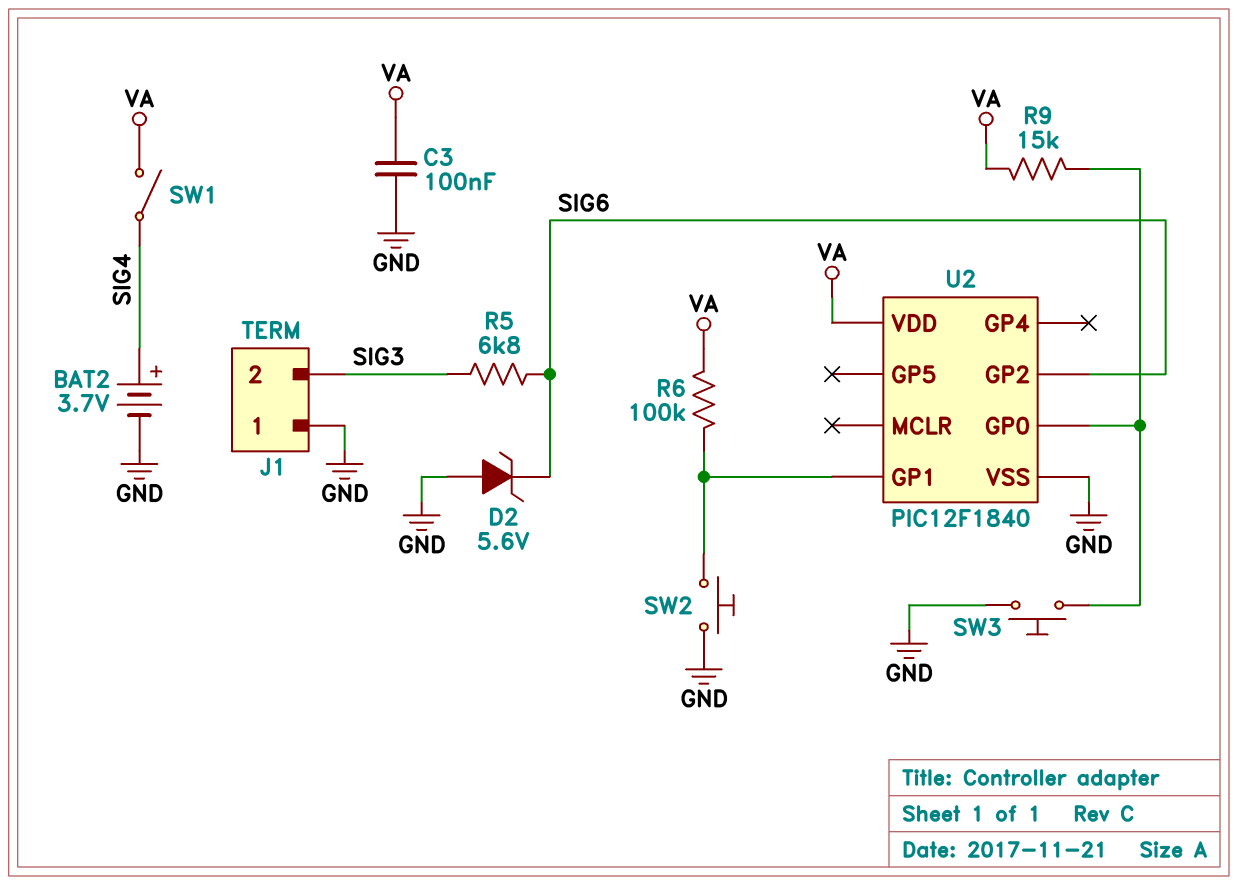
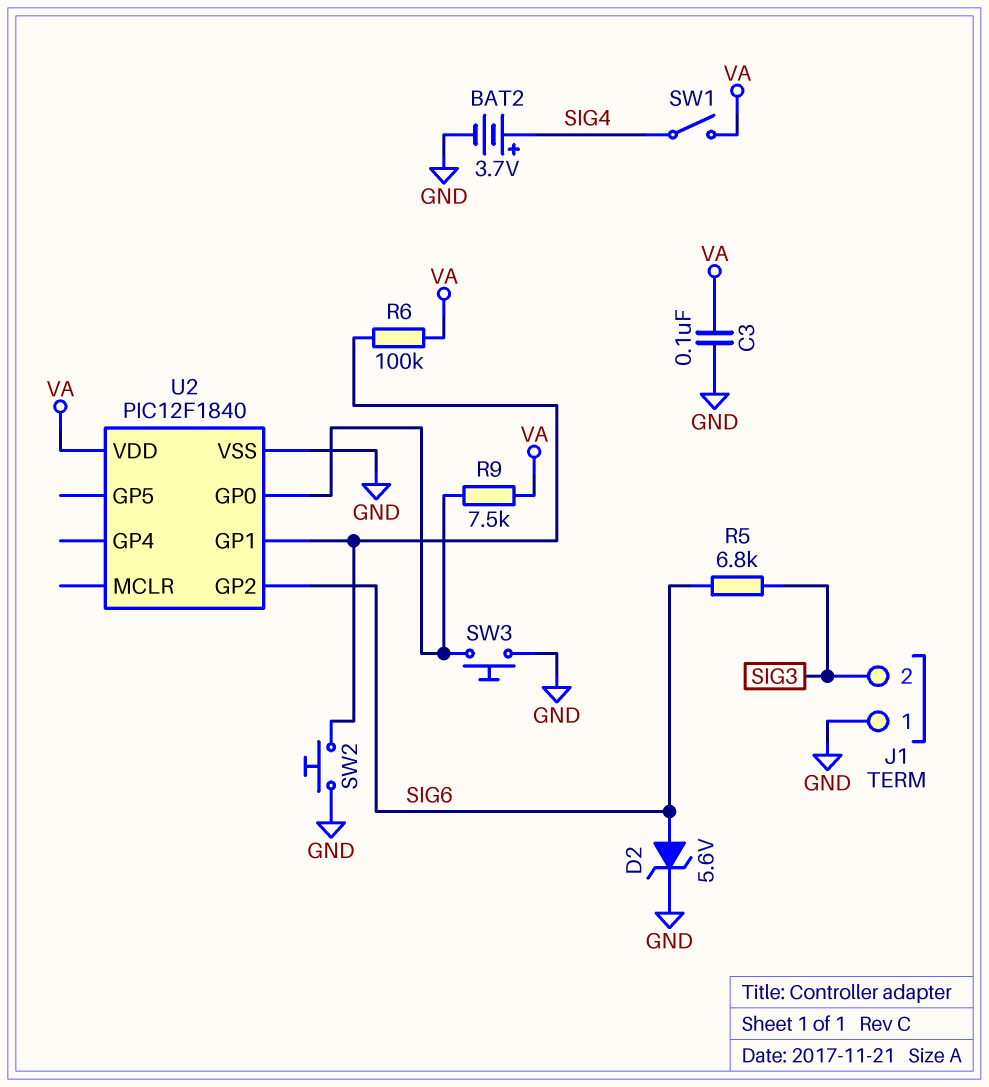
D2: zener 5.6V (A GND, K SIG6) -> zener 5.6V (A SIG6, K GND)
R9: 15k (U2/GP0, VA) -> 7.5k (U2/GP0, VA)

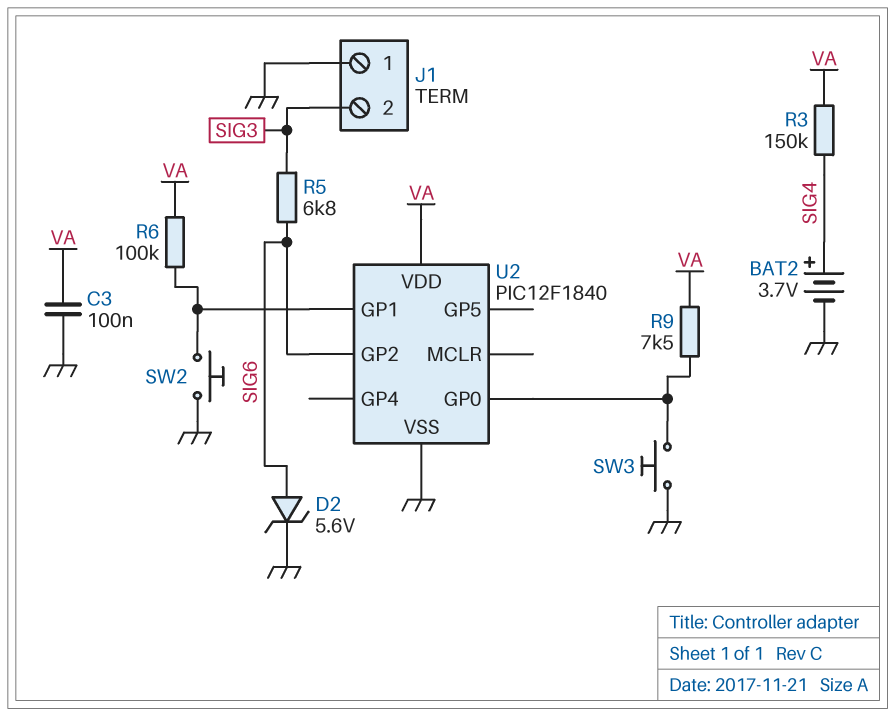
R3: none -> 150k (SIG4, VA)
SW1: switch (SIG4, VA) -> none

